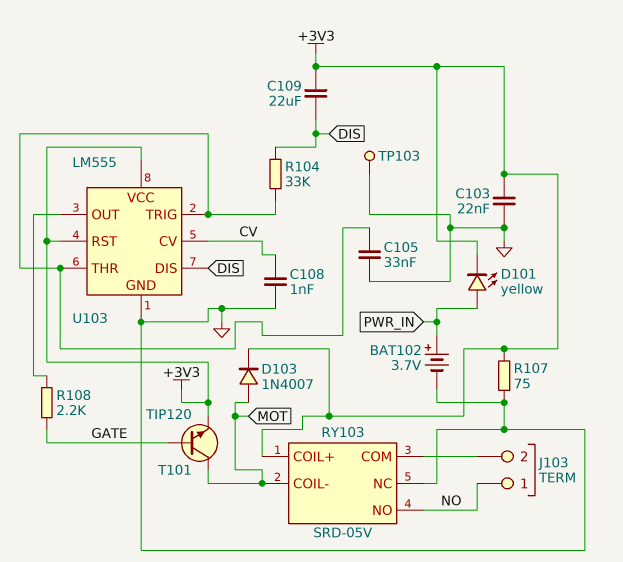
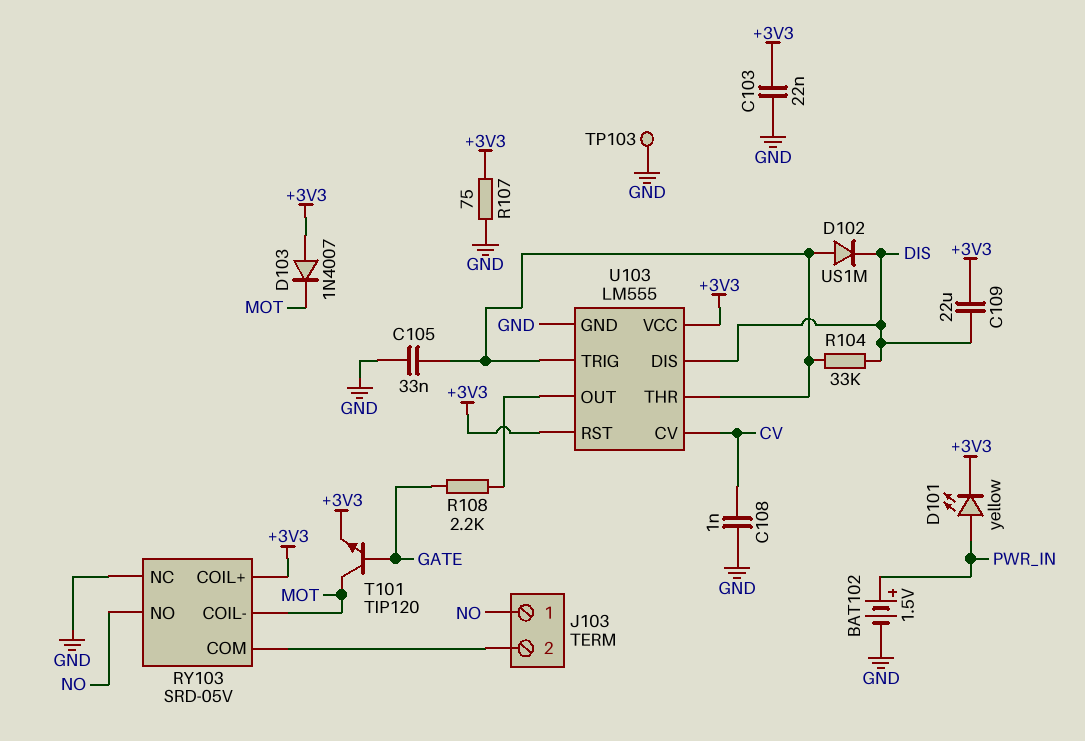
BAT102: 3.7V (plus PWR_IN, minus GND) -> 1.5V (plus PWR_IN, minus GND)
D102: none -> diode US1M (A U103/THR, K DIS)
D103: diode 1N4007 (A MOT, K +3V3) -> diode 1N4007 (A +3V3, K MOT)

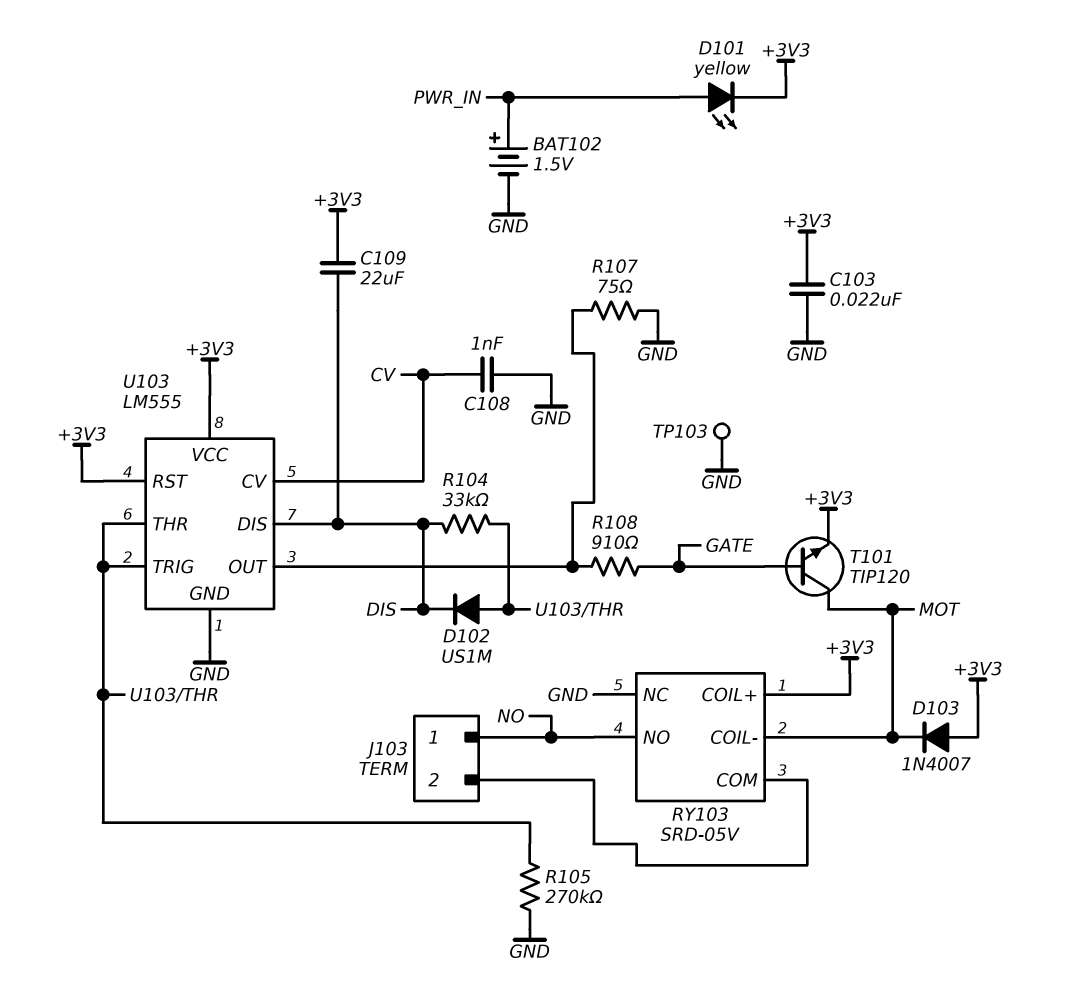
C105: 33nF (GND, U103/THR) -> none
R105: none -> 270k (GND, U103/THR)
R107: 75 (+3V3, GND) -> 75 (GND, U103/OUT)
R108: 2.2k (GATE, U103/OUT) -> 910 (GATE, U103/OUT)

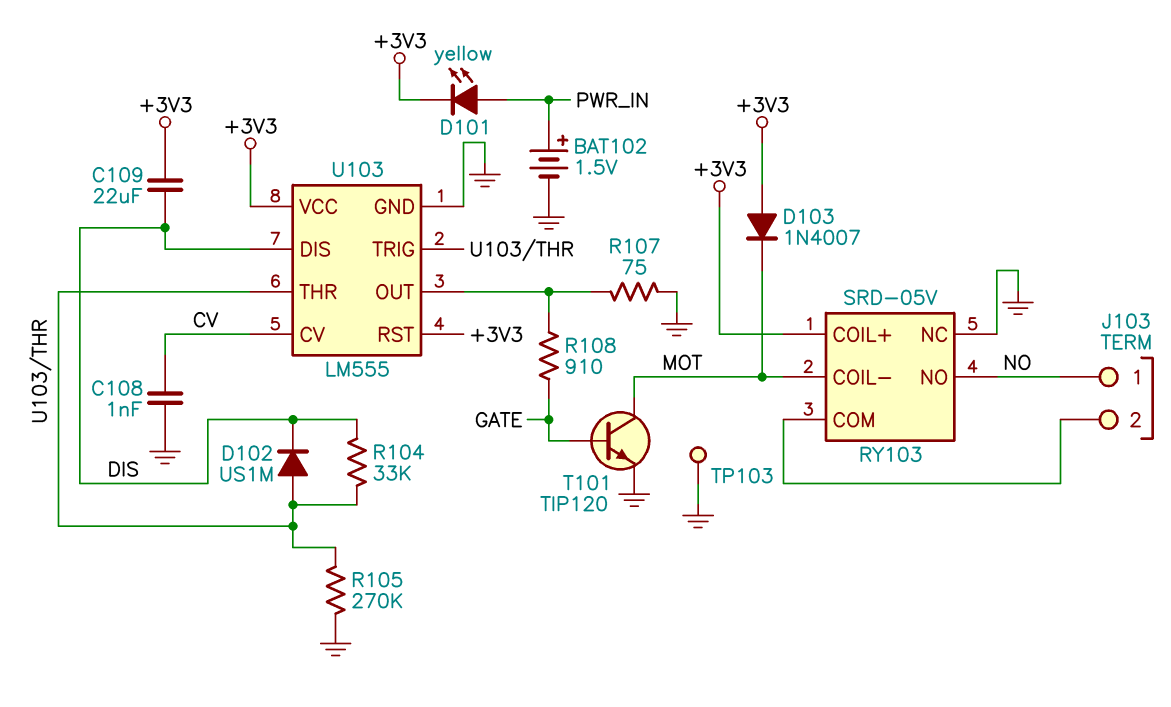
C103: 22nF (+3V3, GND) -> none
T101: NPN TIP120 (B GATE, C MOT, E +3V3) -> NPN TIP120 (B GATE, C MOT, E GND)

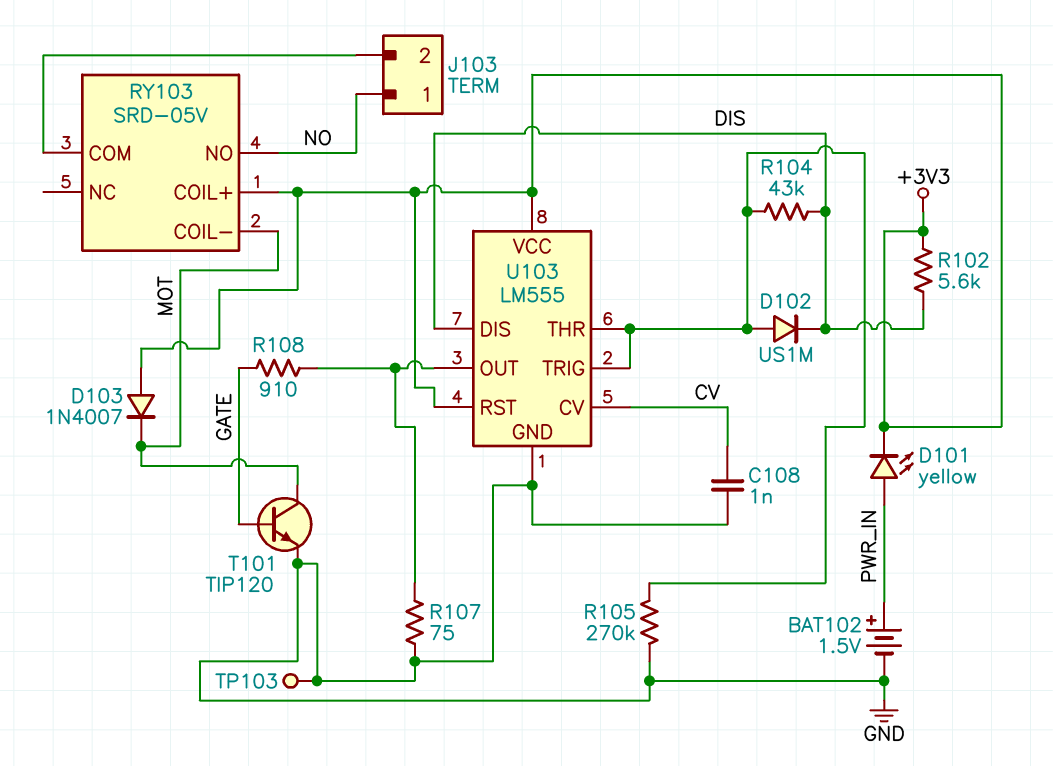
C109: 22uF (+3V3, DIS) -> none
R102: none -> 5.6k (+3V3, DIS)
R104: 33k (DIS, U103/THR) -> 43k (DIS, U103/THR)
RY103 pin NC: GND -> none

